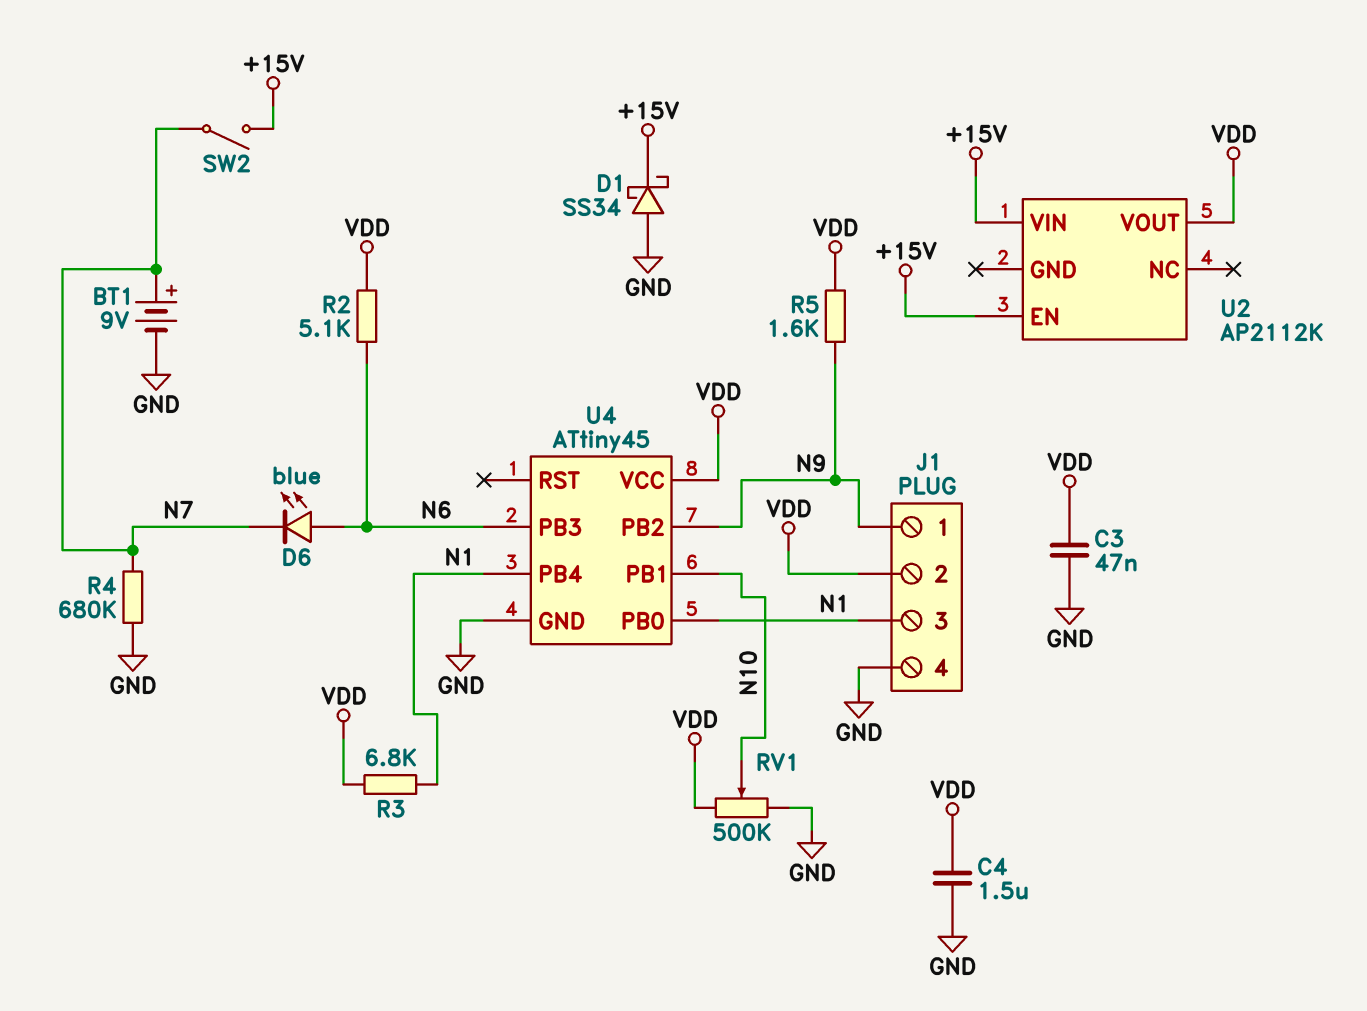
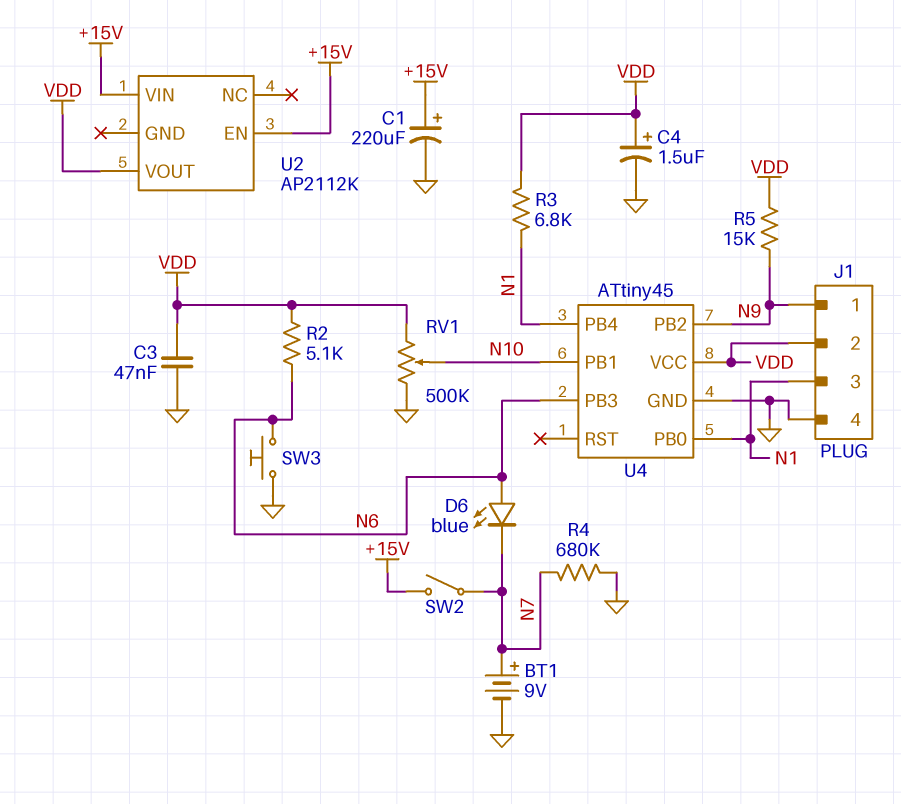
C1: none -> 220uF (plus +15V, minus GND)
C4: 1.5uF (GND, VDD) -> 1.5uF (plus VDD, minus GND)
D1: schottky SS34 (A GND, K +15V) -> none
R5: 1.6k (N9, VDD) -> 15k (N9, VDD)
SW3: none -> button (GND, N6)

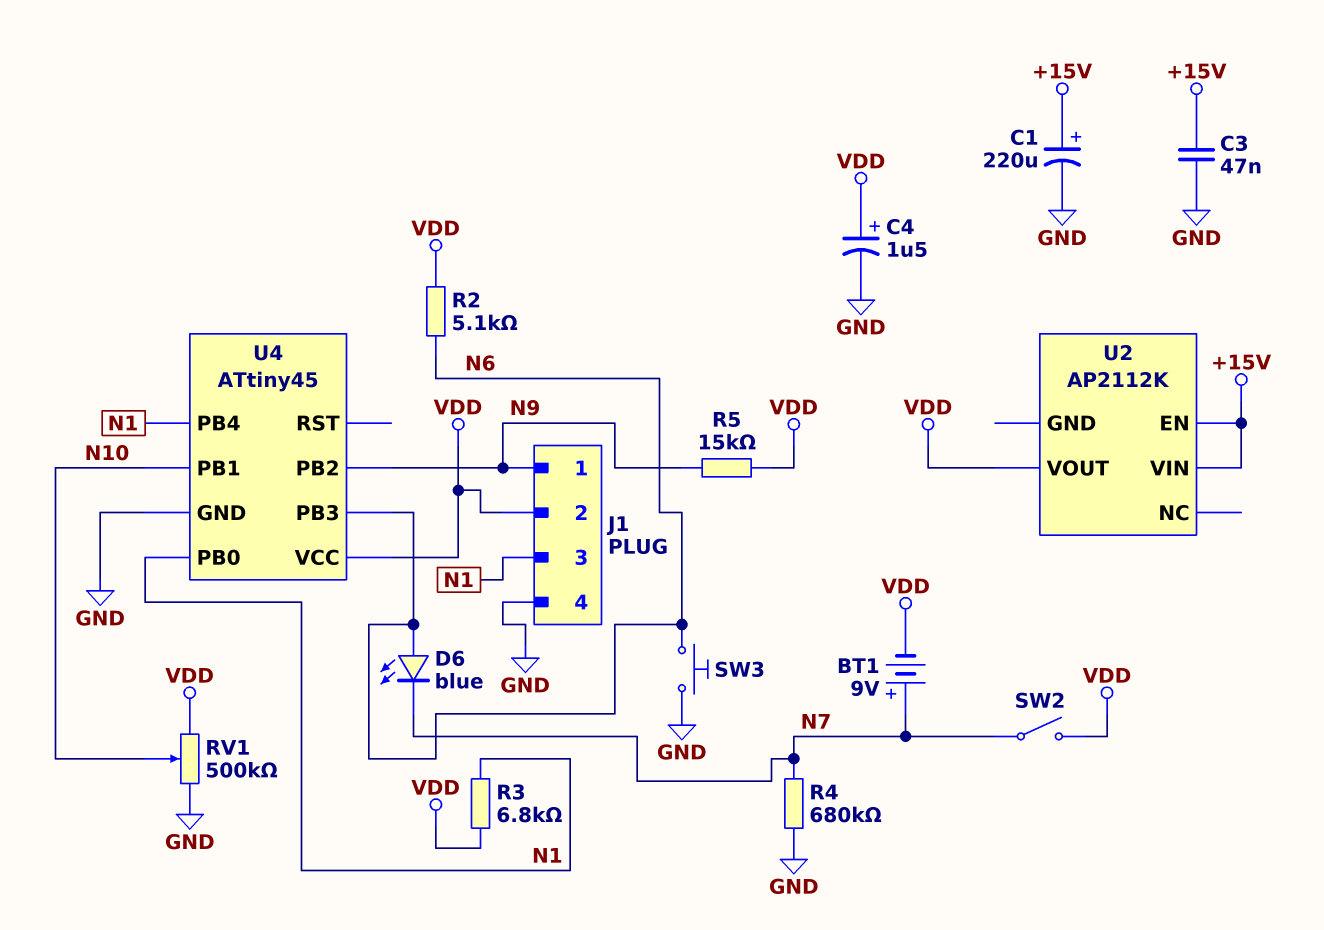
BT1: 9V (plus N7, minus GND) -> 9V (plus N7, minus VDD)
C3: 47nF (GND, VDD) -> 47nF (+15V, GND)
SW2: switch (+15V, N7) -> switch (N7, VDD)

